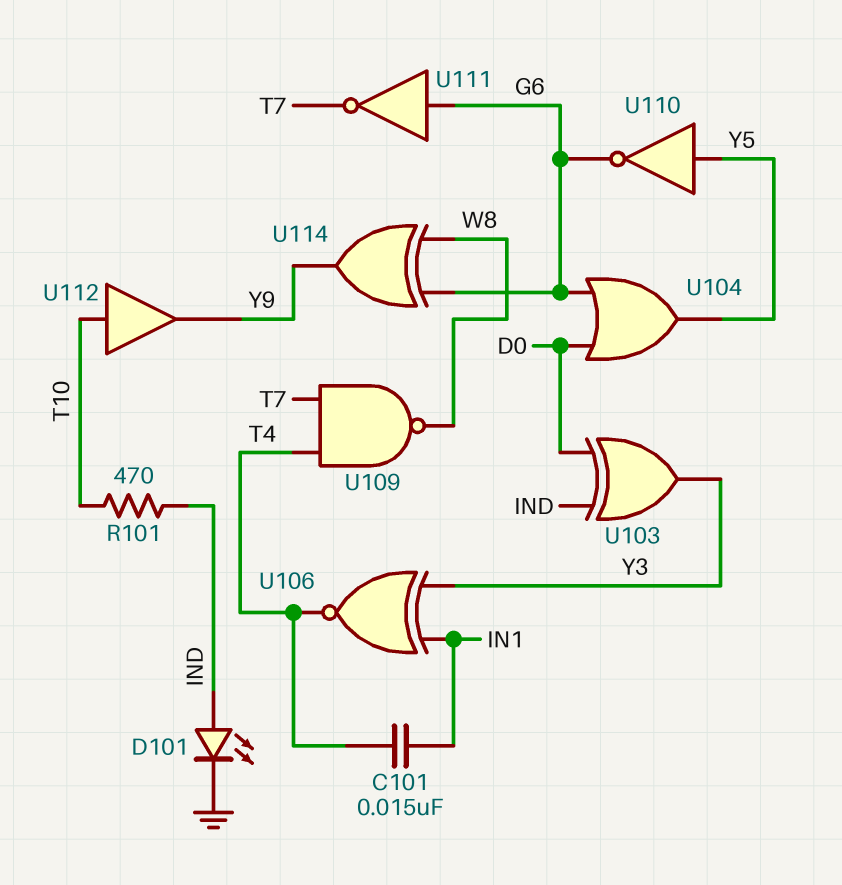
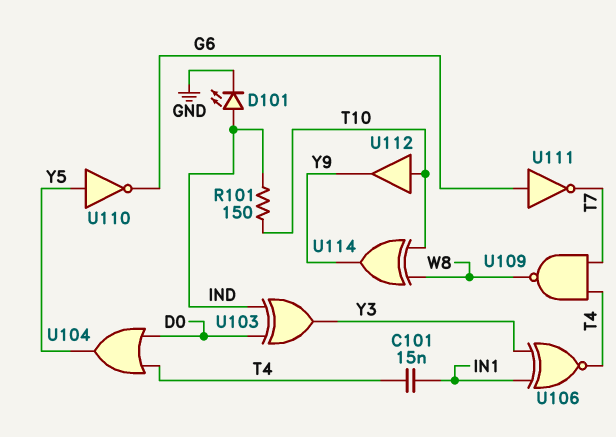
R101: 470 (IND, T10) -> 150 (IND, T10)
U104: OR (in D0, in G6, out Y5) -> OR (in D0, in T4, out Y5)
U114: XOR (in G6, in W8, out Y9) -> XOR (in T10, in W8, out Y9)

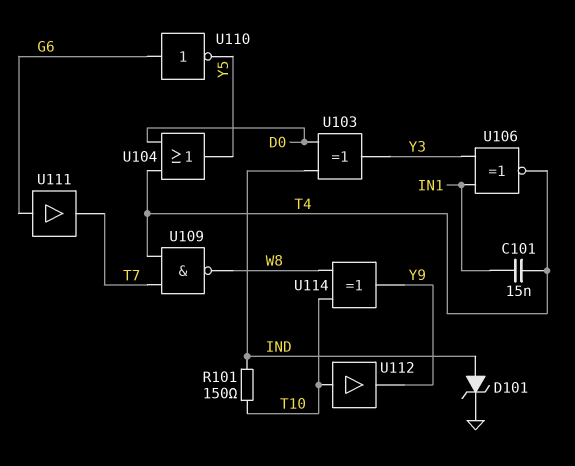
D101: LED (A IND, K GND) -> zener (A IND, K GND)
U110: NOT (in Y5, out G6) -> NOT (in G6, out Y5)
U111: NOT (in G6, out T7) -> buffer (in G6, out T7)

